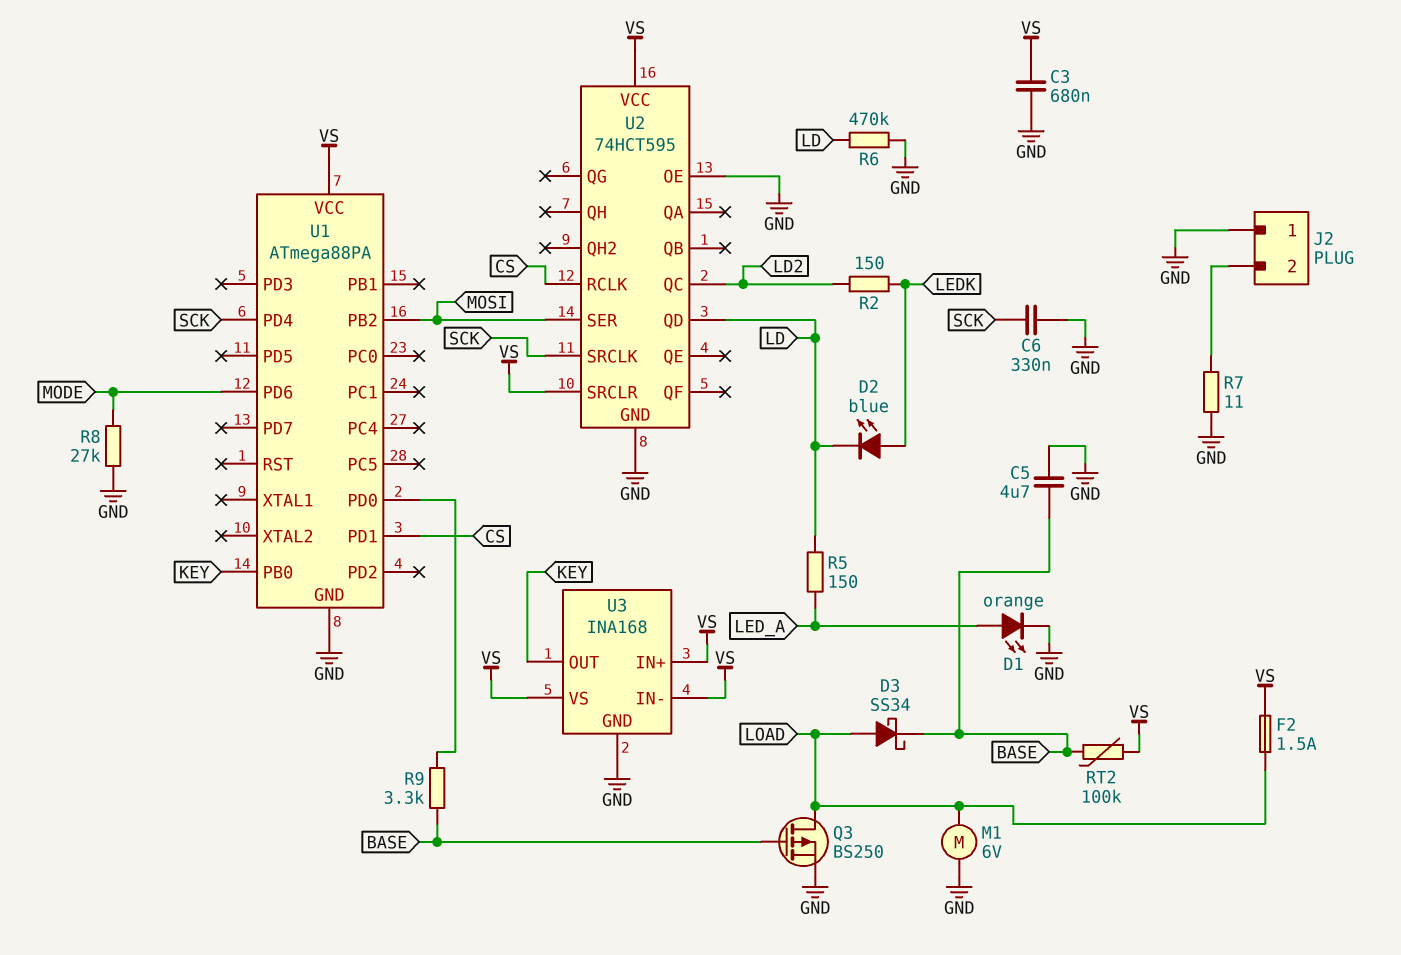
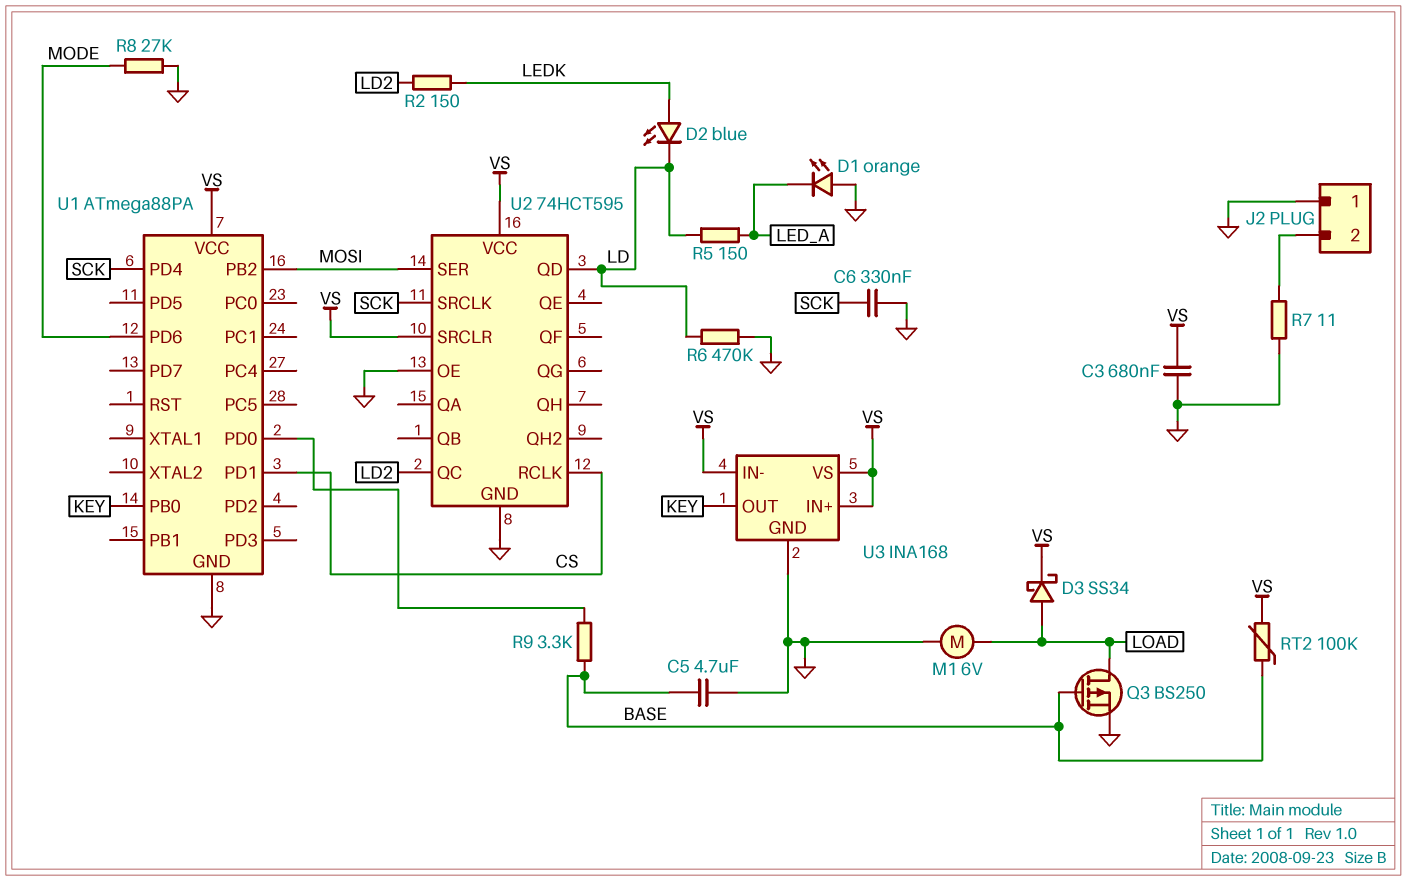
D1: LED orange (A LED_A, K GND) -> LED orange (A GND, K LED_A)
D3: schottky SS34 (A LOAD, K BASE) -> schottky SS34 (A LOAD, K VS)
F2: 1.5A (LOAD, VS) -> none

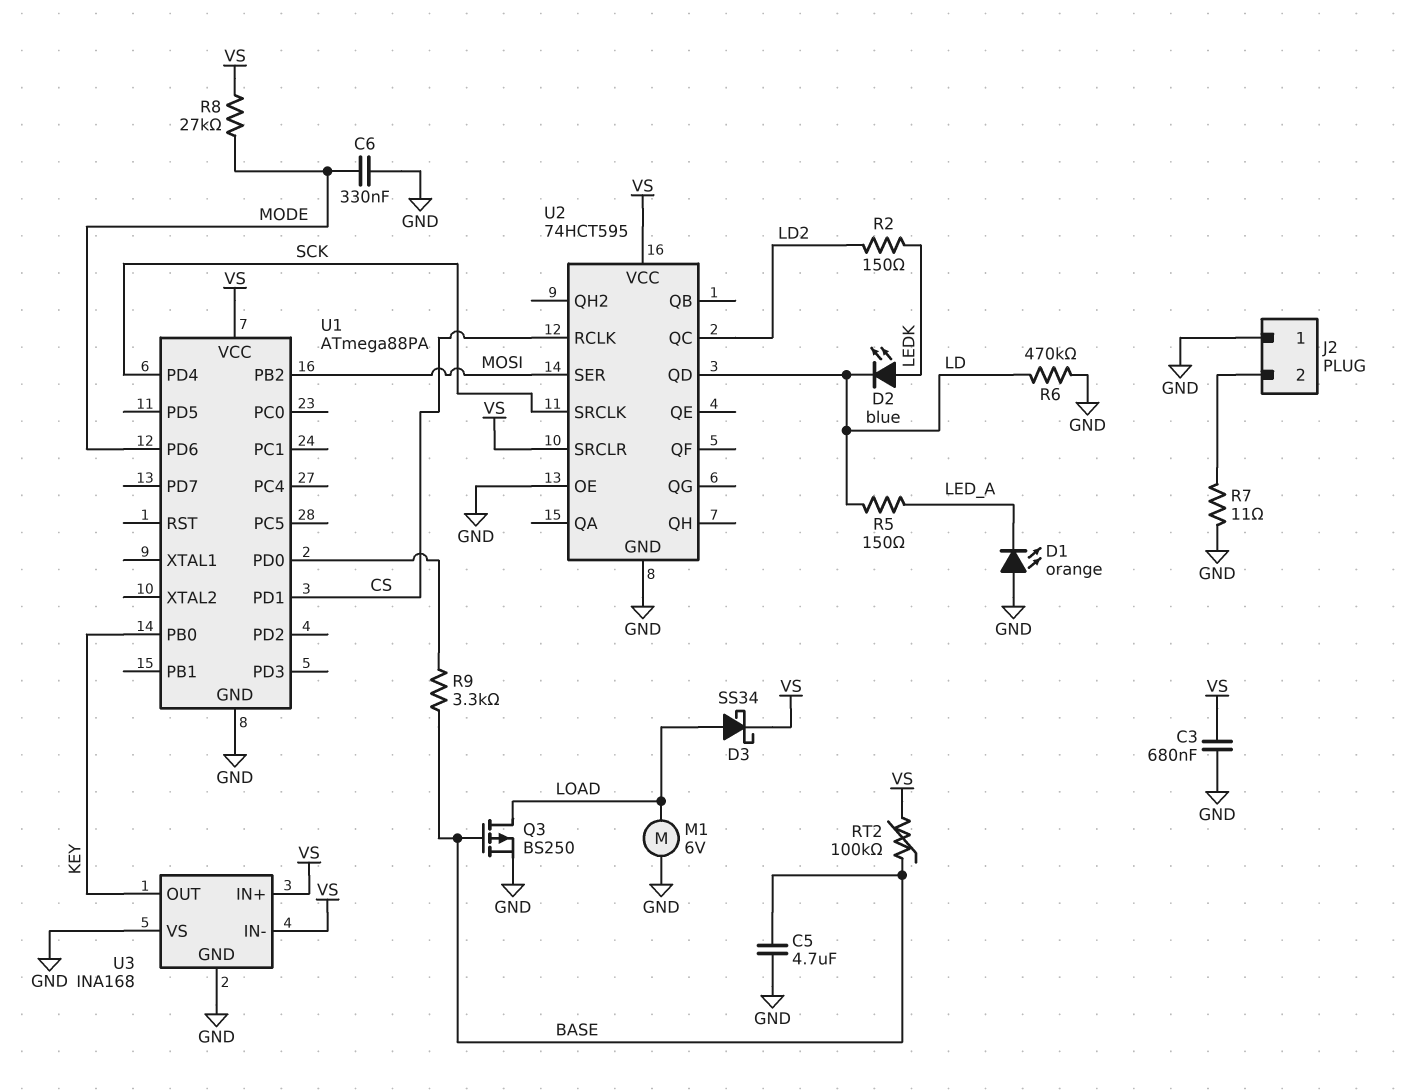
C6: 330nF (GND, SCK) -> 330nF (GND, MODE)
R8: 27k (GND, MODE) -> 27k (MODE, VS)
U3 pin VS: VS -> GND

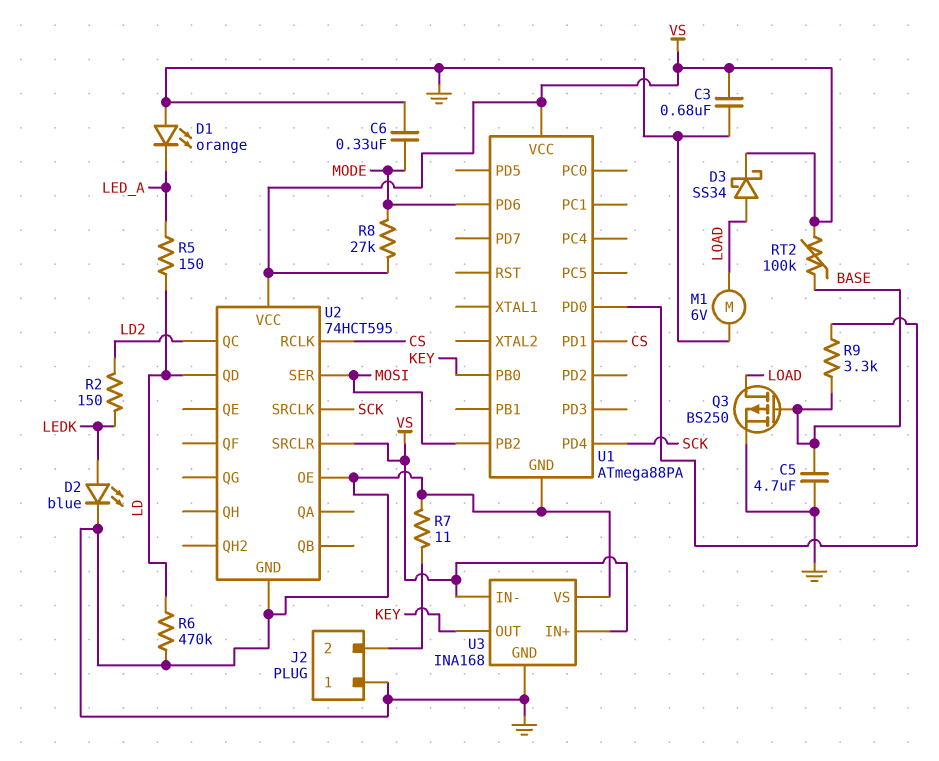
D2: LED blue (A LEDK, K LD) -> LED blue (A LEDK, K GND)

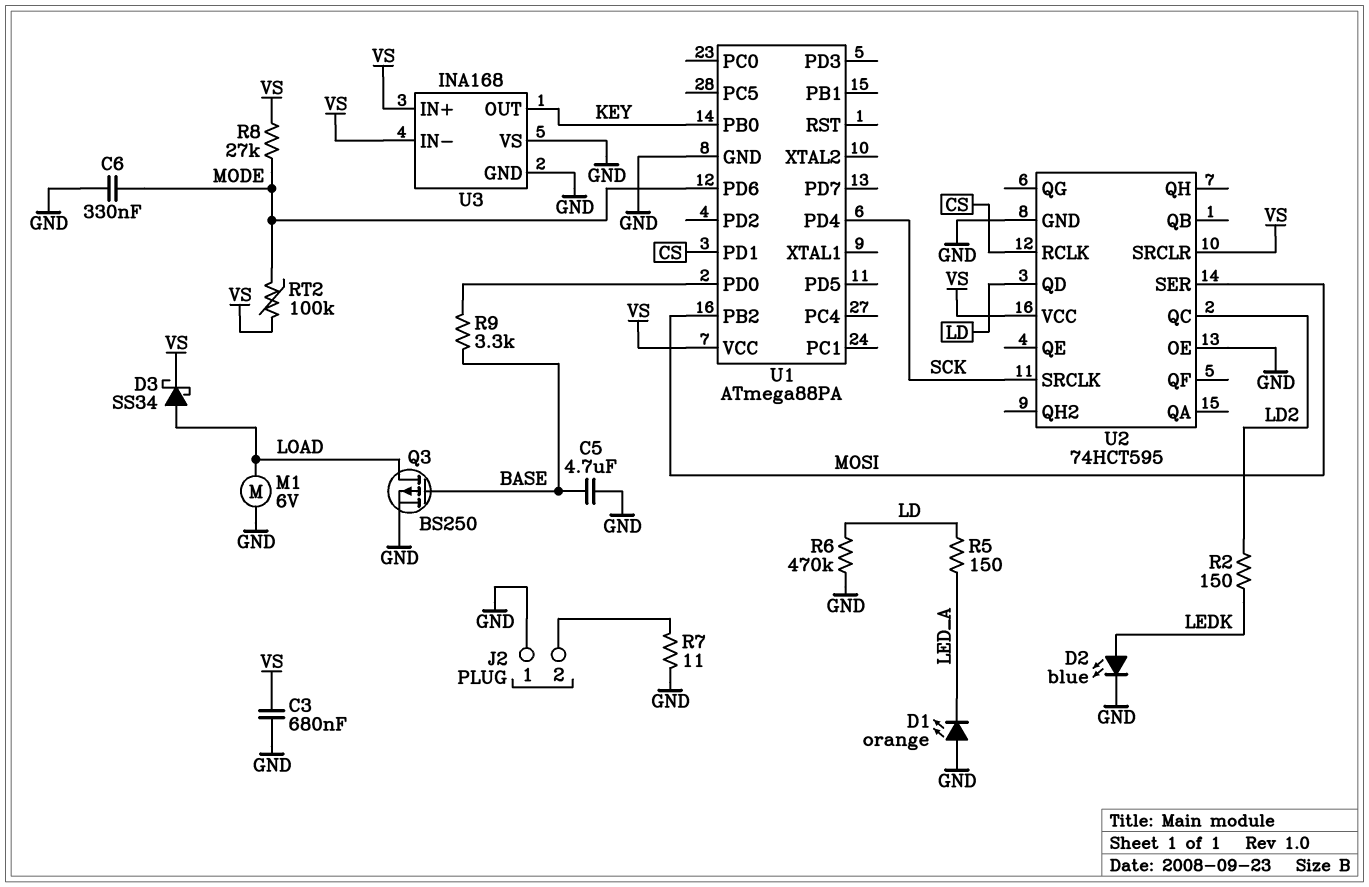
RT2: 100k (BASE, VS) -> 100k (MODE, VS)

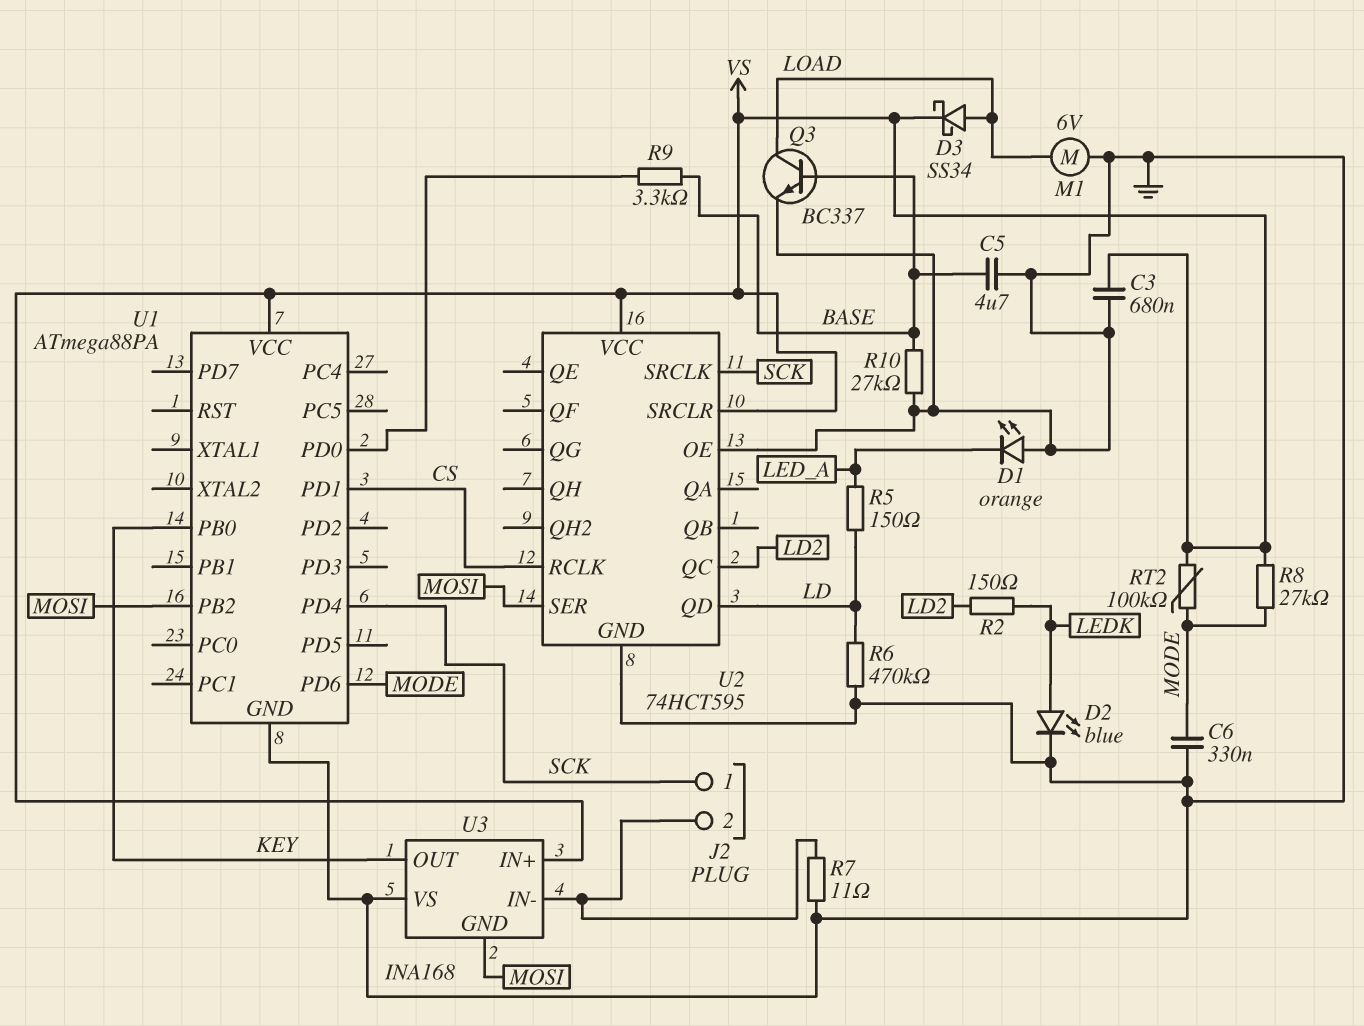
J2 pin 1: GND -> SCK
Q3: PMOS BS250 (G BASE, D LOAD, S GND) -> NPN BC337 (B BASE, C LOAD, E GND)
R10: none -> 27k (BASE, GND)
U3 pin GND: GND -> MOSI
U3 pin IN-: VS -> J2/2

